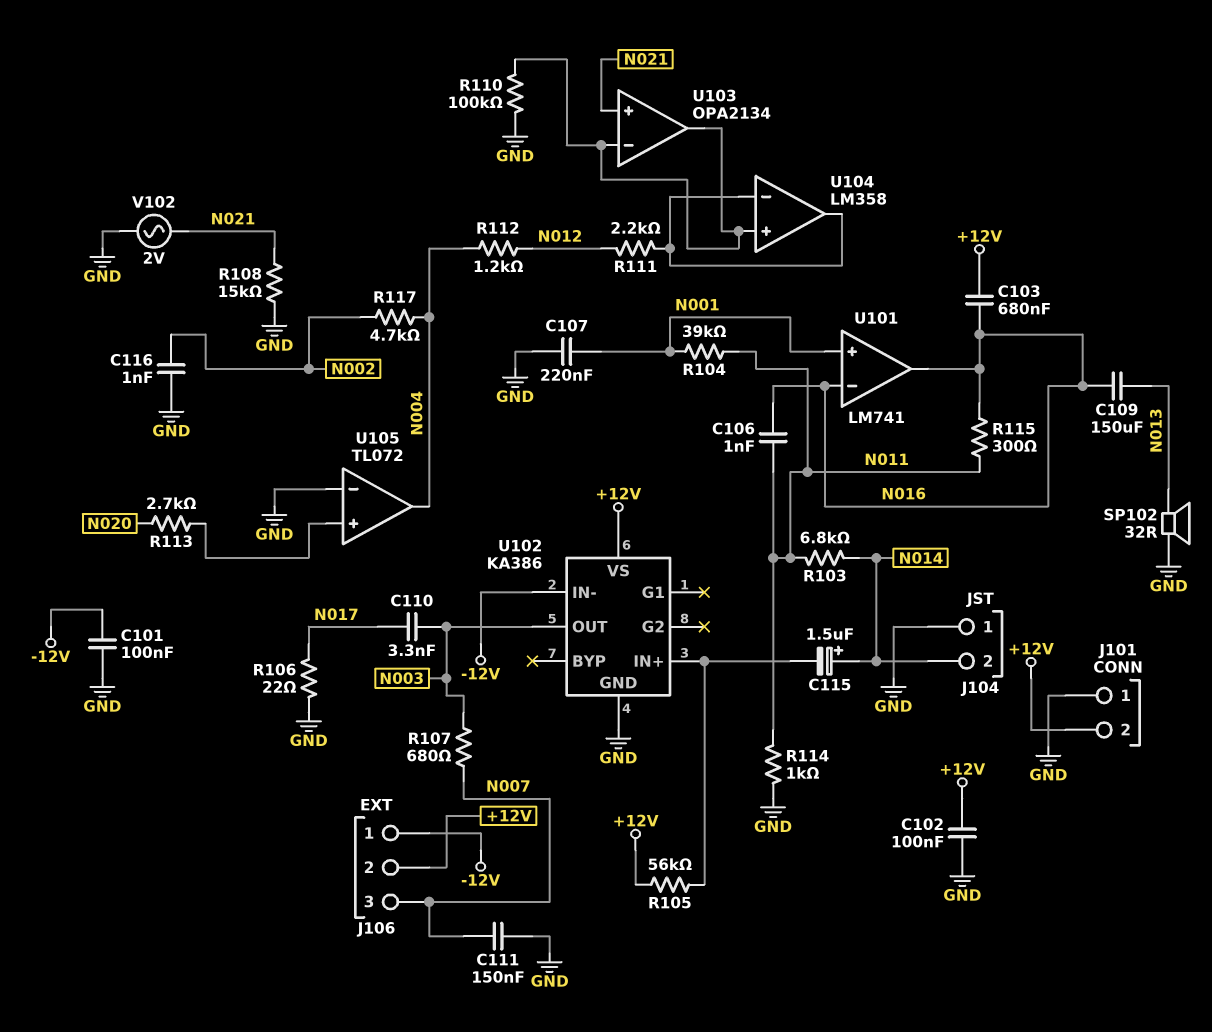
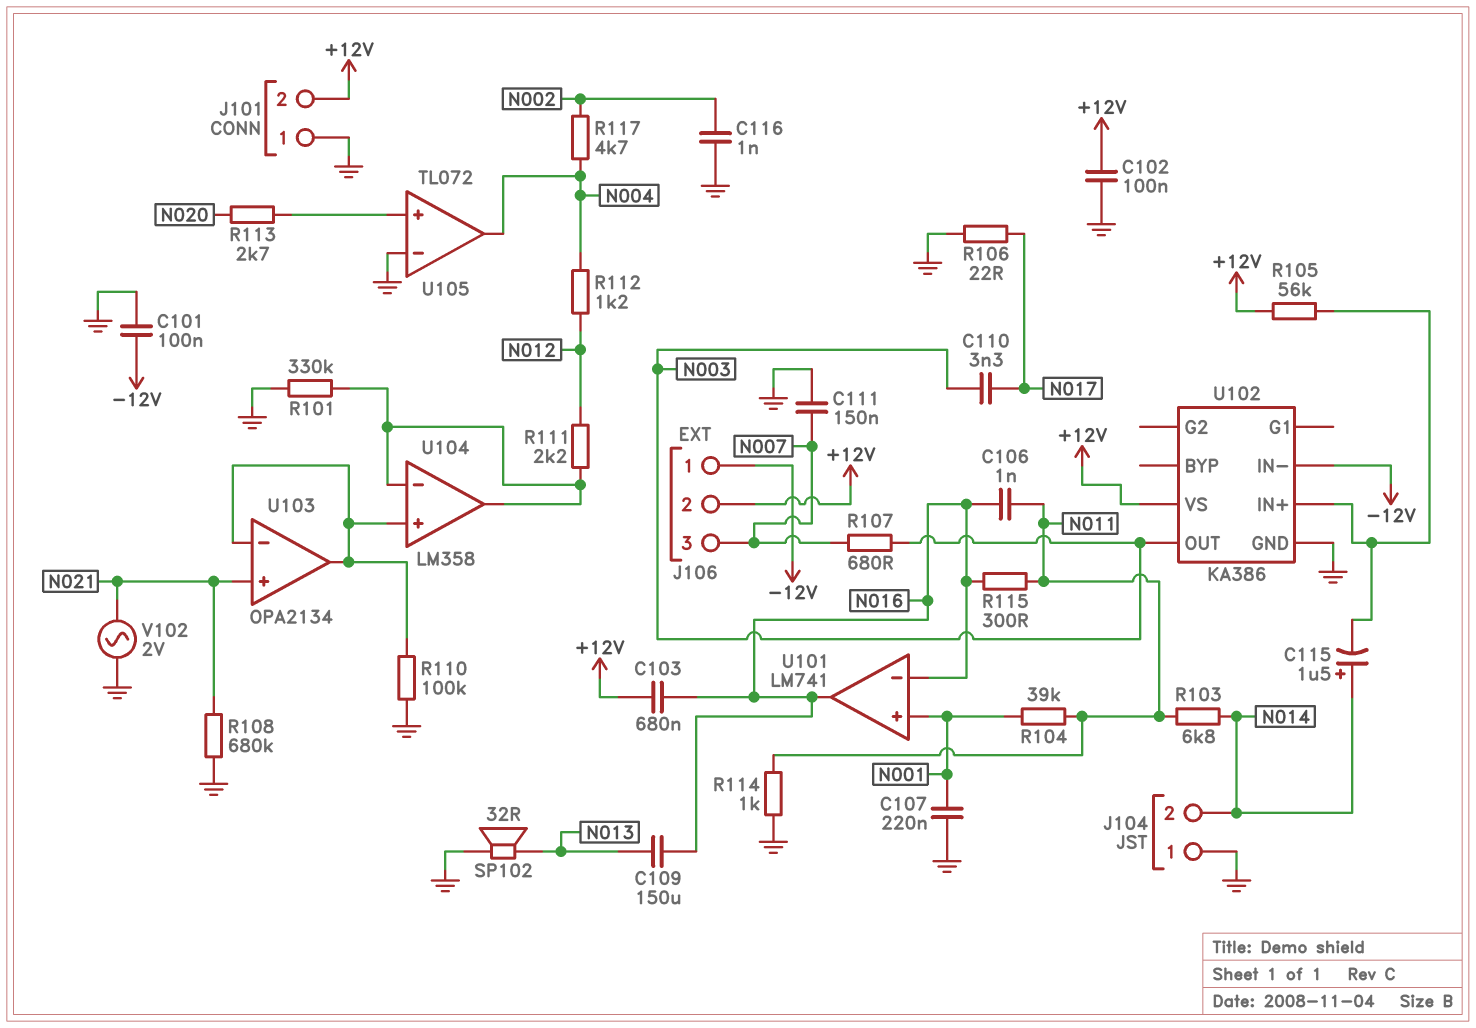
R101: none -> 330k (GND, U104/in-)
R108: 15k (GND, N021) -> 680k (GND, N021)

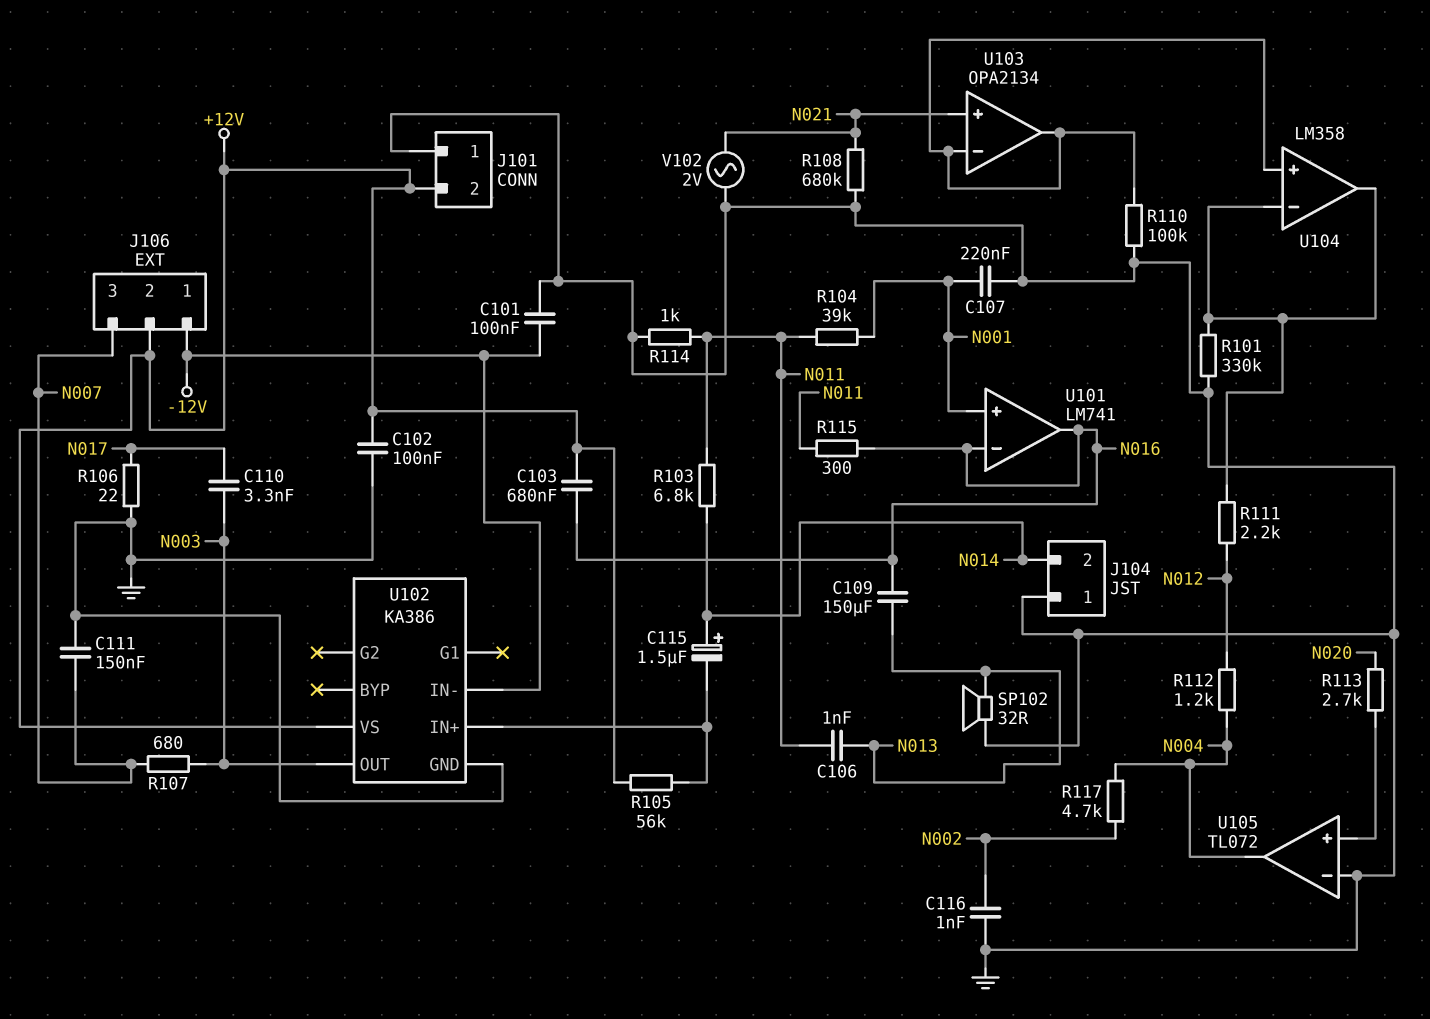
C106: 1nF (N011, N016) -> 1nF (N011, N013)

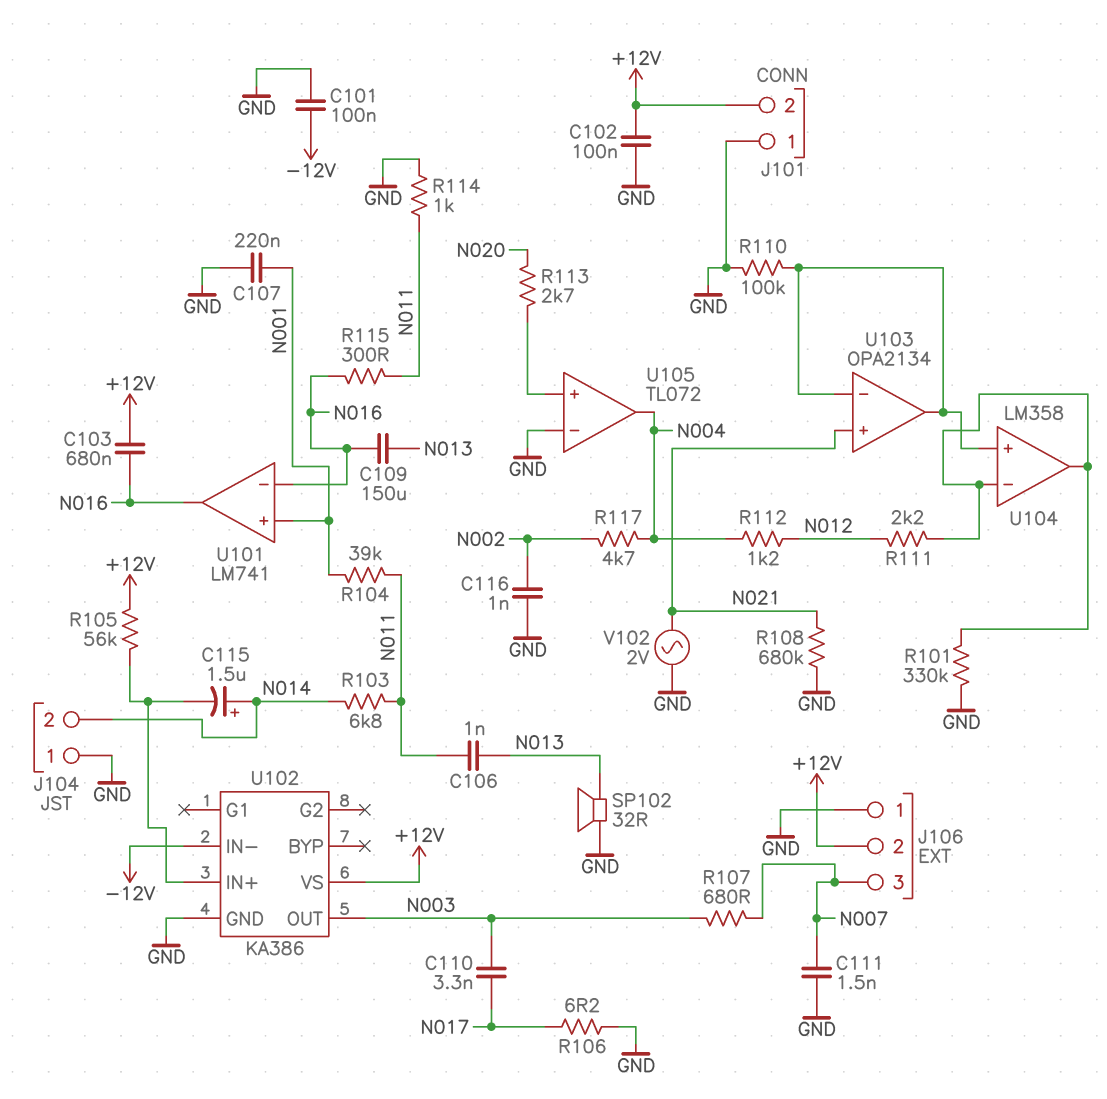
C111: 150nF (GND, N007) -> 1.5nF (GND, N007)
J106 pin 1: -12V -> GND
R106: 22 (GND, N017) -> 6.2 (GND, N017)

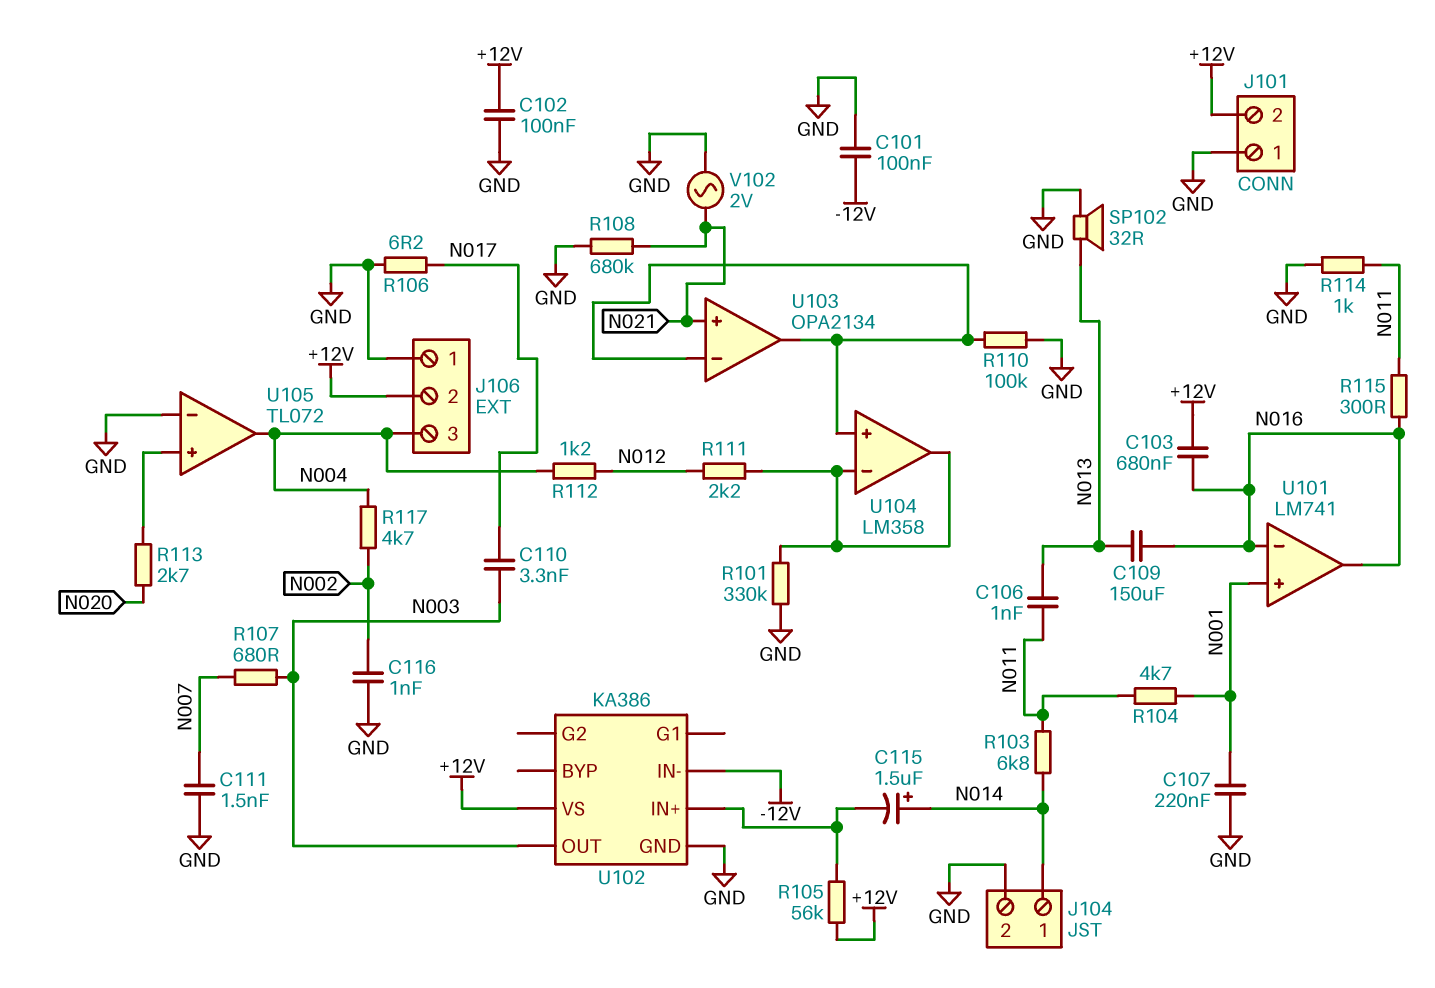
J104 pin 1: GND -> N014
J104 pin 2: N014 -> GND
J106 pin 3: N007 -> N004
R104: 39k (N001, N011) -> 4.7k (N001, N011)

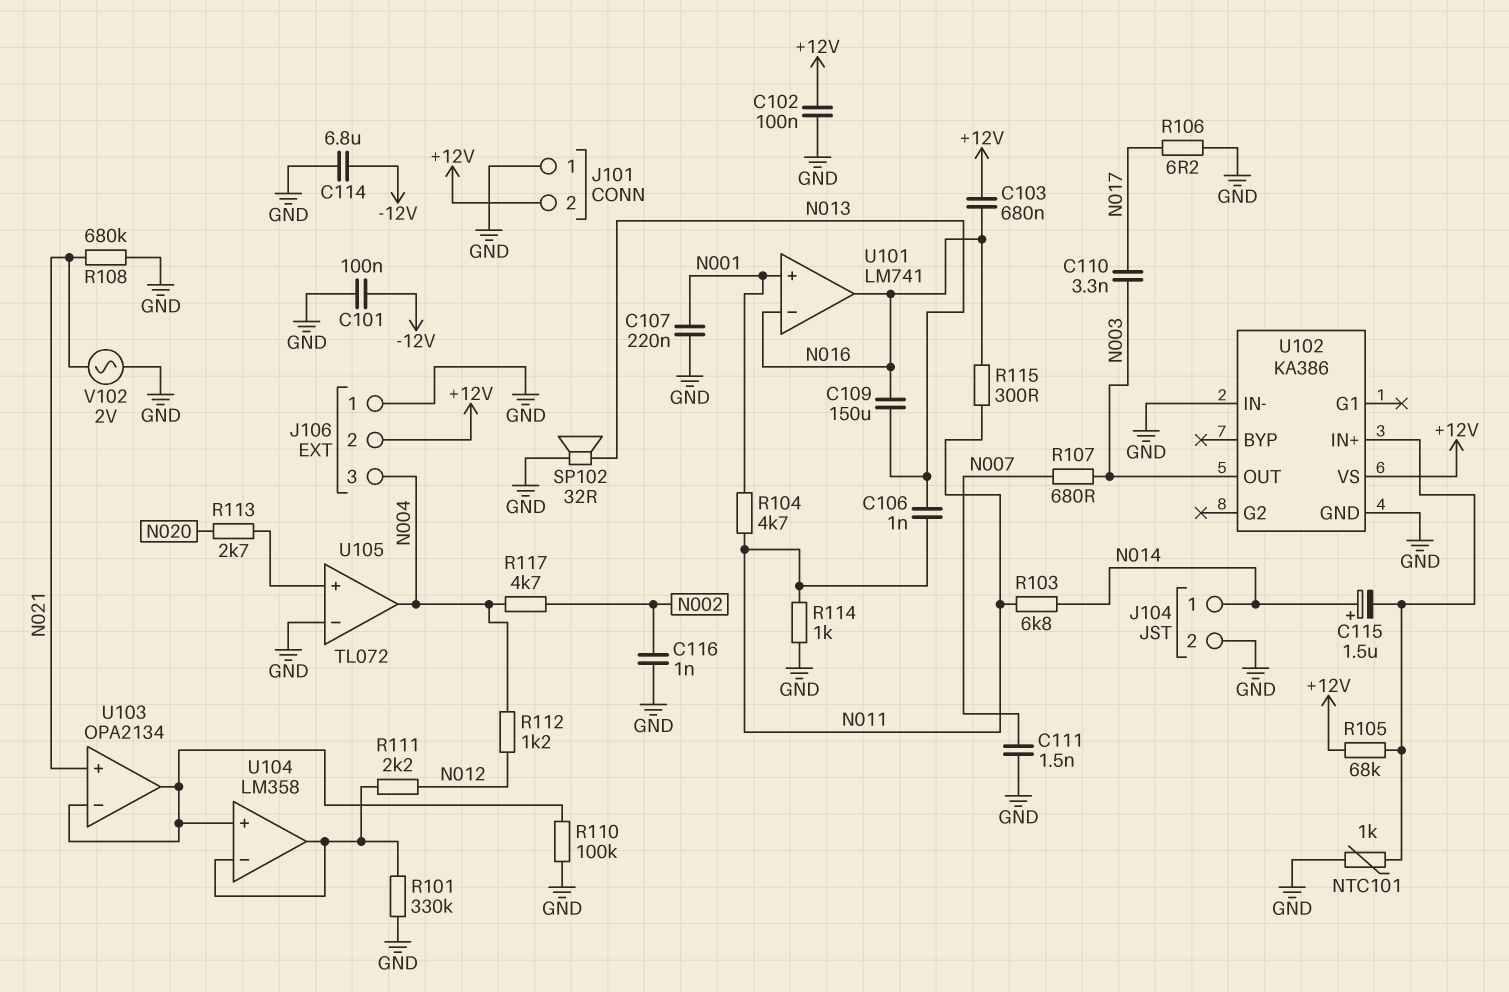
C114: none -> 6.8uF (-12V, GND)
NTC101: none -> 1k (GND, U102/IN+)
R105: 56k (+12V, U102/IN+) -> 68k (+12V, U102/IN+)
U102 pin IN-: -12V -> GND

